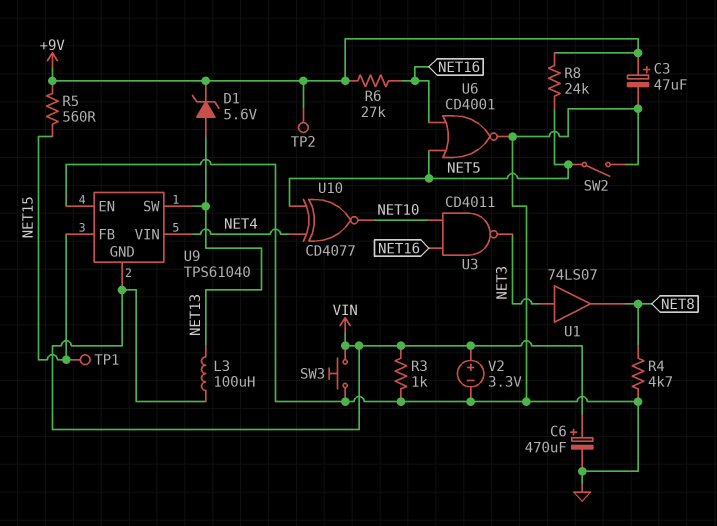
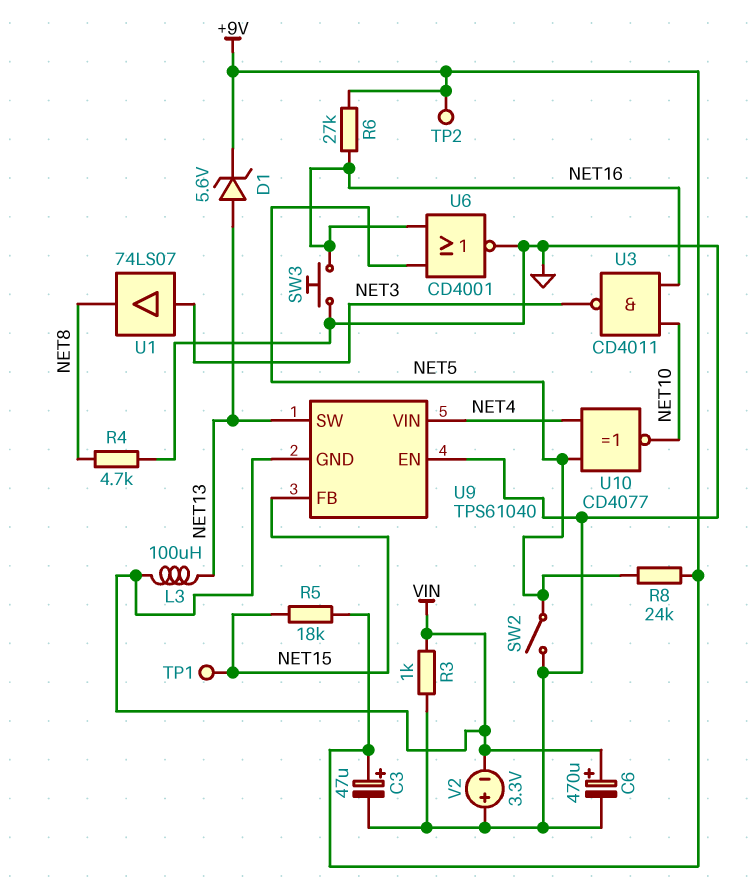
R5: 560 (+9V, NET15) -> 18k (+9V, NET15)
SW3: button (GND, VIN) -> button (GND, NET16)
V2: 3.3V (plus VIN, minus GND) -> 3.3V (plus GND, minus VIN)

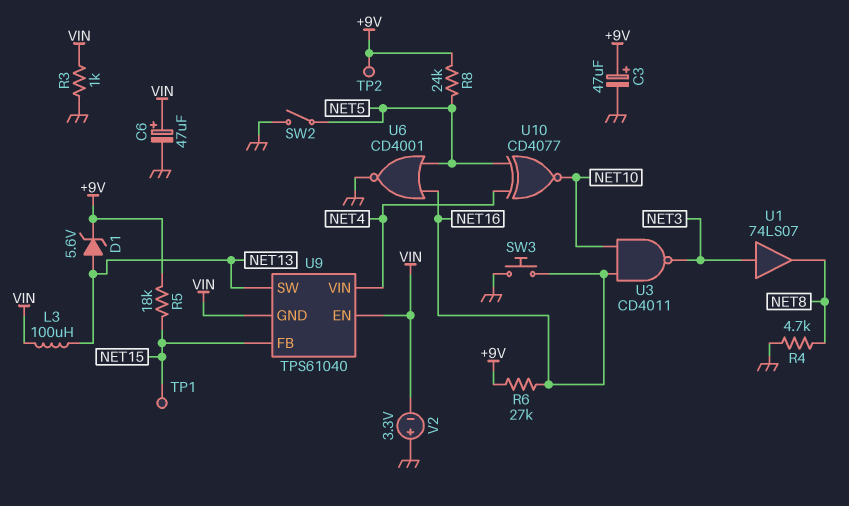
C6: 470uF (plus VIN, minus GND) -> 47uF (plus VIN, minus GND)
U9 pin EN: GND -> VIN

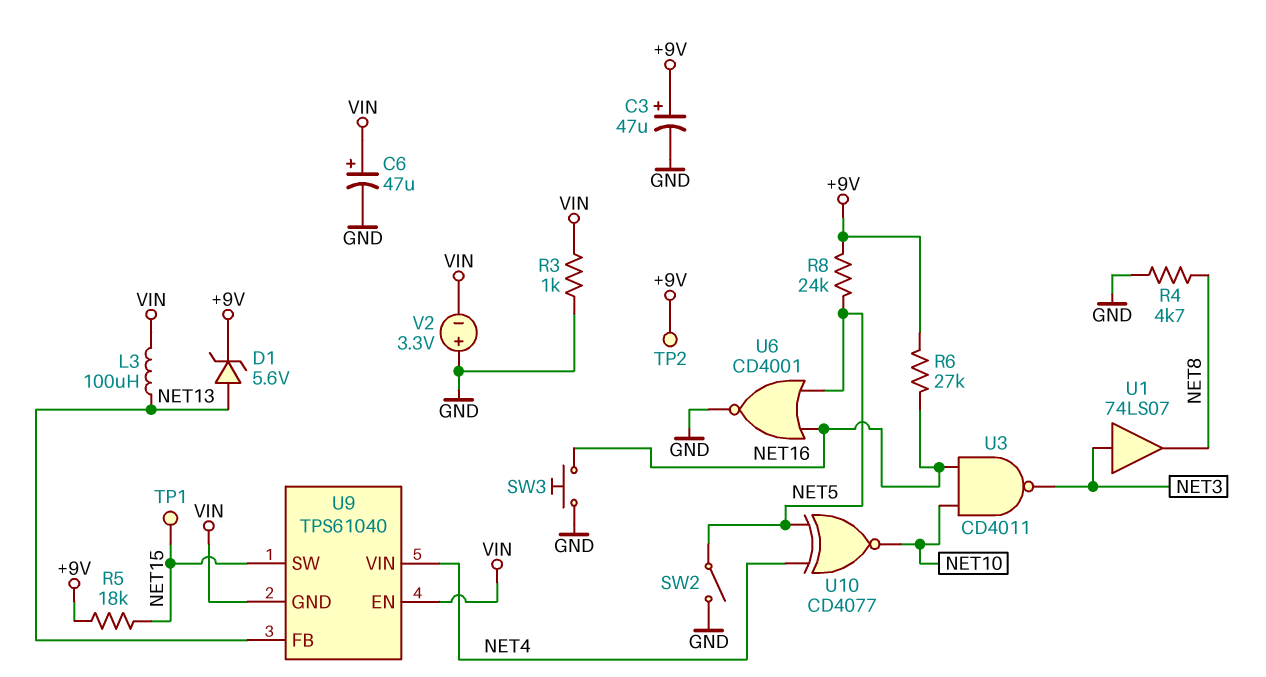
U9 pin FB: NET15 -> NET13
U9 pin SW: NET13 -> NET15

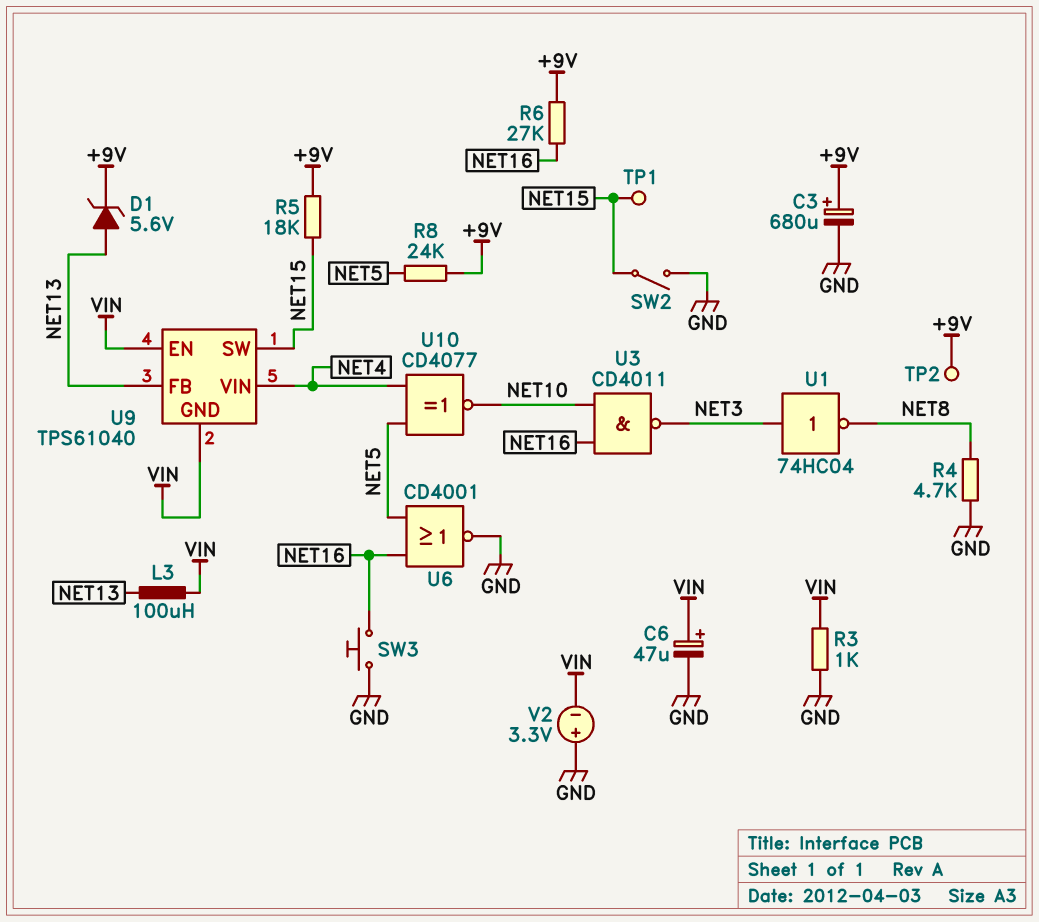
C3: 47uF (plus +9V, minus GND) -> 680uF (plus +9V, minus GND)
SW2: switch (GND, NET5) -> switch (GND, NET15)
U1: buffer 74LS07 (in NET3, out NET8) -> NOT 74HC04 (in NET3, out NET8)

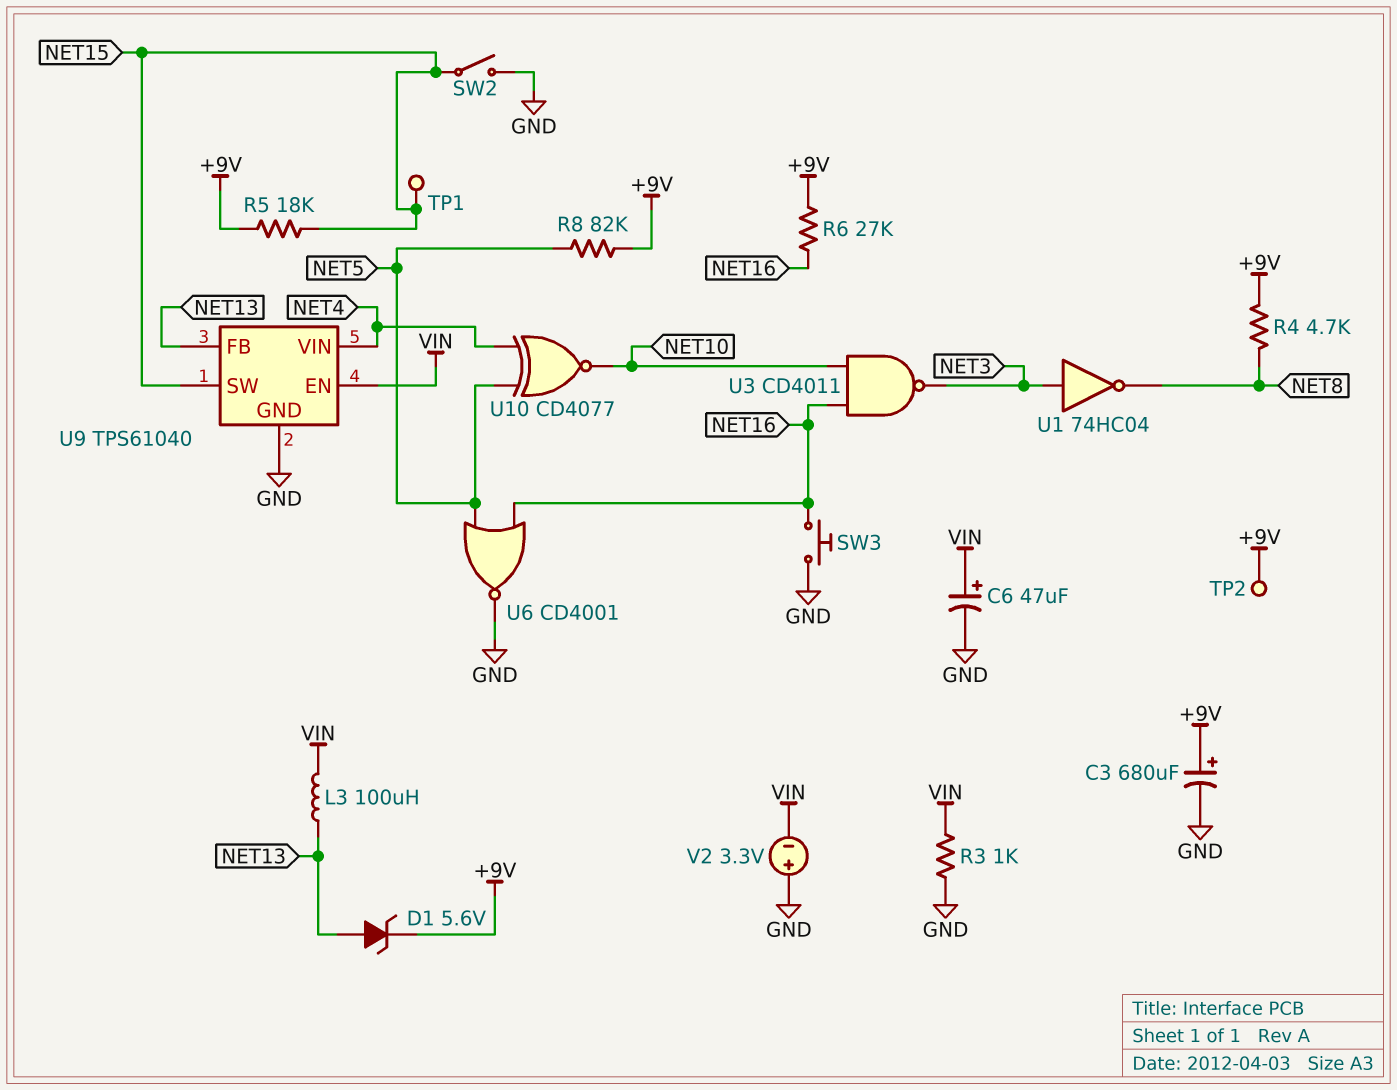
R4: 4.7k (GND, NET8) -> 4.7k (+9V, NET8)
R8: 24k (+9V, NET5) -> 82k (+9V, NET5)
U9 pin GND: VIN -> GND

